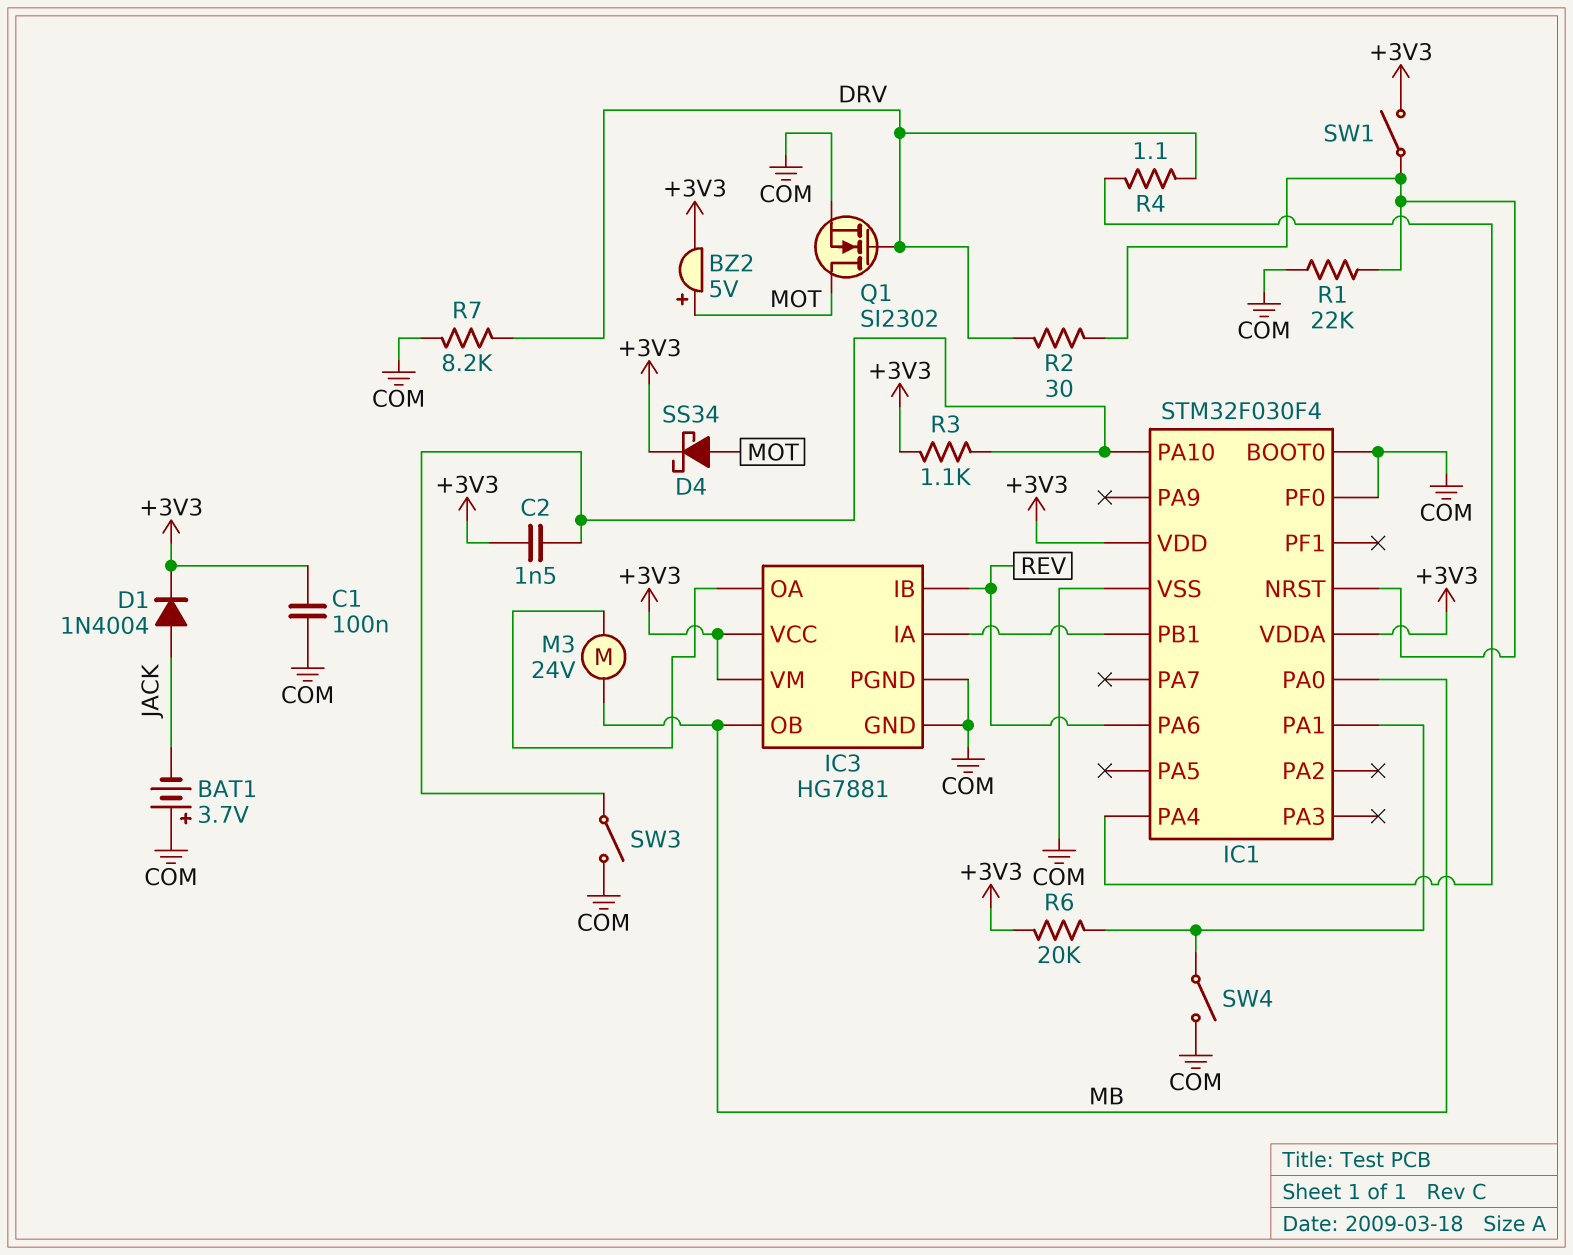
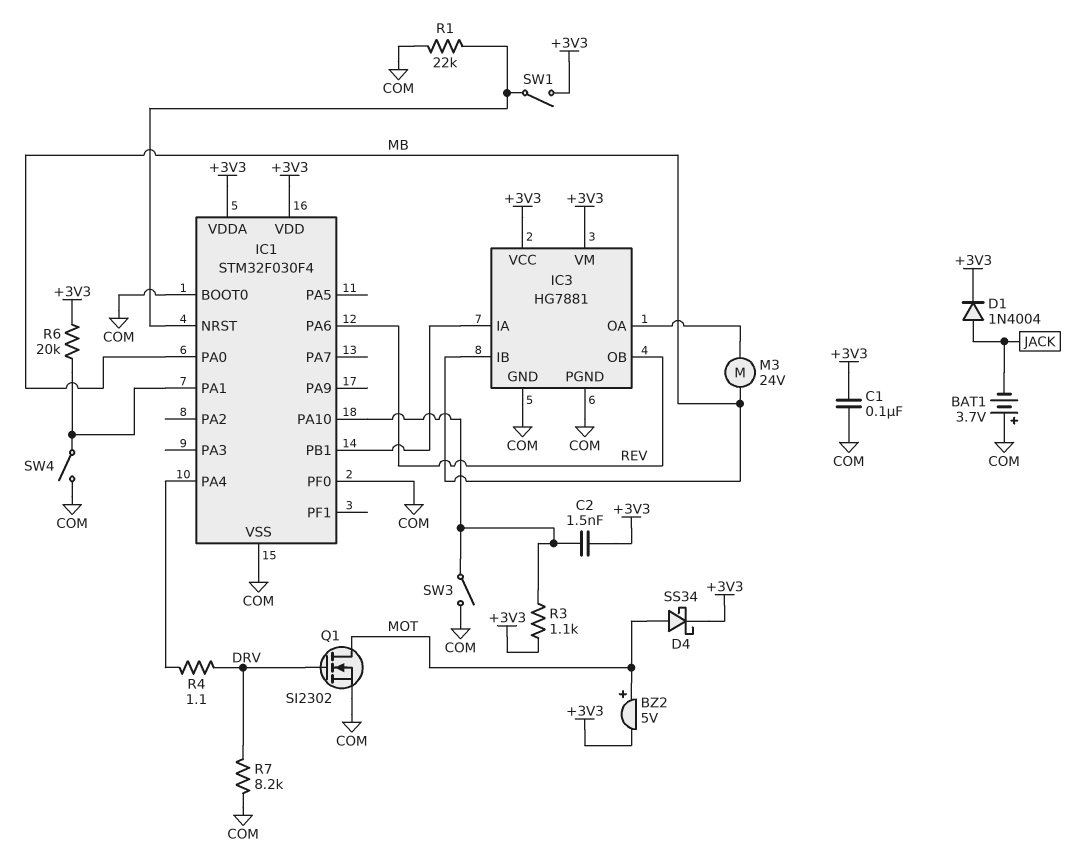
IC3 pin IB: REV -> MB
IC3 pin OB: MB -> REV
R2: 30 (DRV, IC1/NRST) -> none

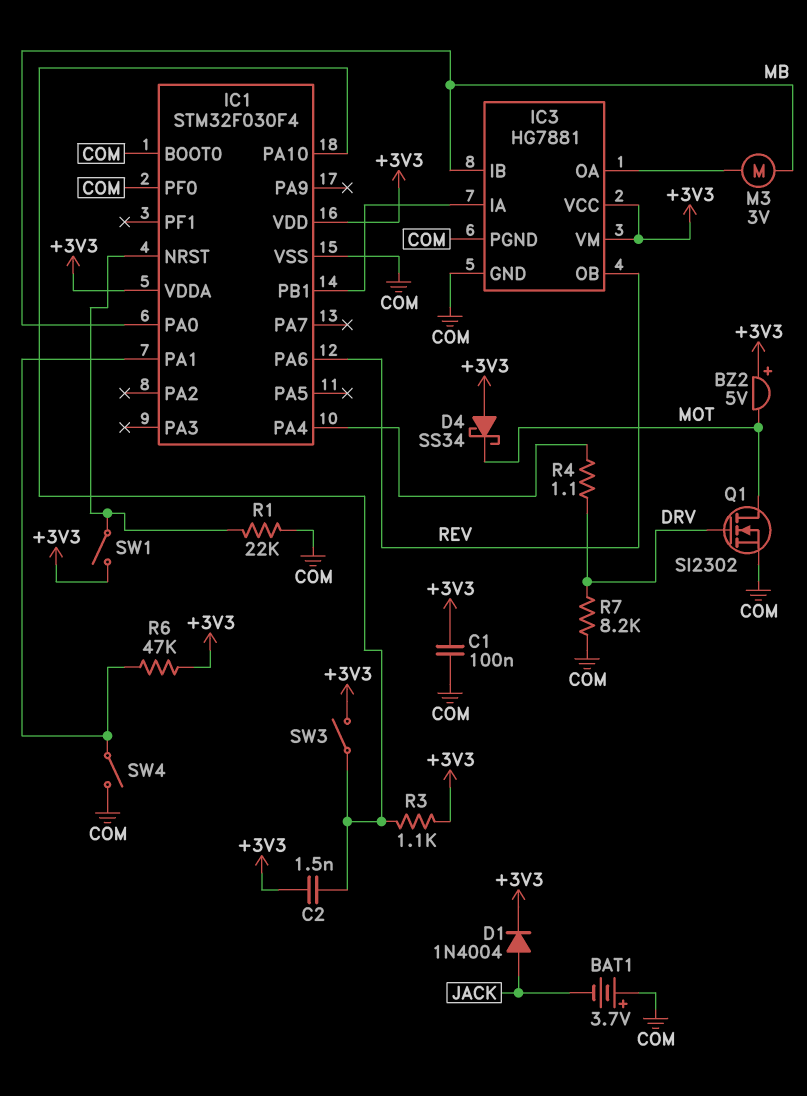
BZ2: buzzer 5V (plus MOT, minus +3V3) -> buzzer 5V (plus +3V3, minus MOT)
D4: schottky SS34 (A MOT, K +3V3) -> schottky SS34 (A +3V3, K MOT)
M3: motor 24V (IC3/OA, MB) -> motor 3V (IC3/OA, MB)
R6: 20k (+3V3, IC1/PA1) -> 47k (+3V3, IC1/PA1)
SW3: switch (COM, IC1/PA10) -> switch (+3V3, IC1/PA10)

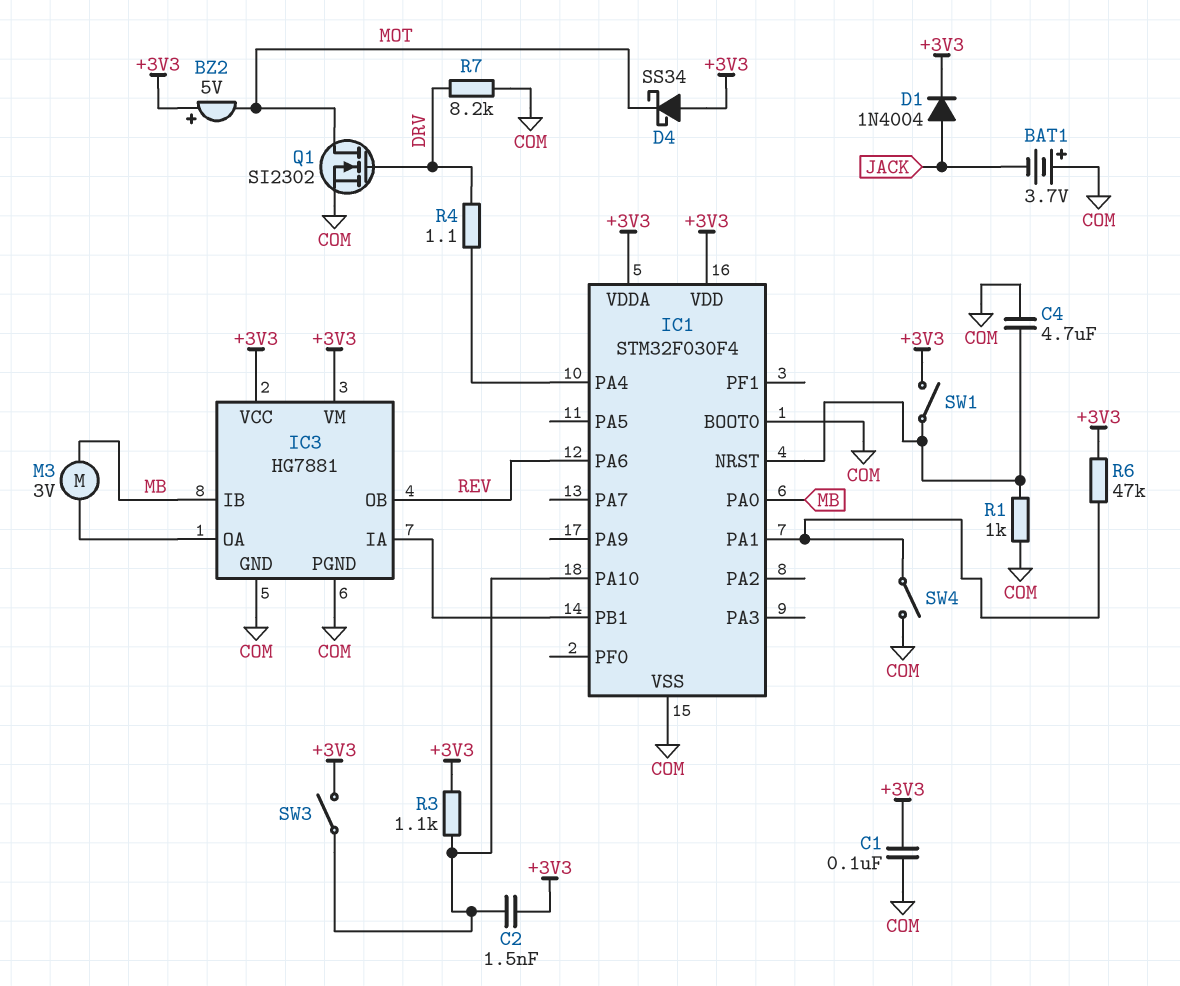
C4: none -> 4.7uF (COM, IC1/NRST)
IC1 pin PF0: COM -> none
R1: 22k (COM, IC1/NRST) -> 1k (COM, IC1/NRST)

